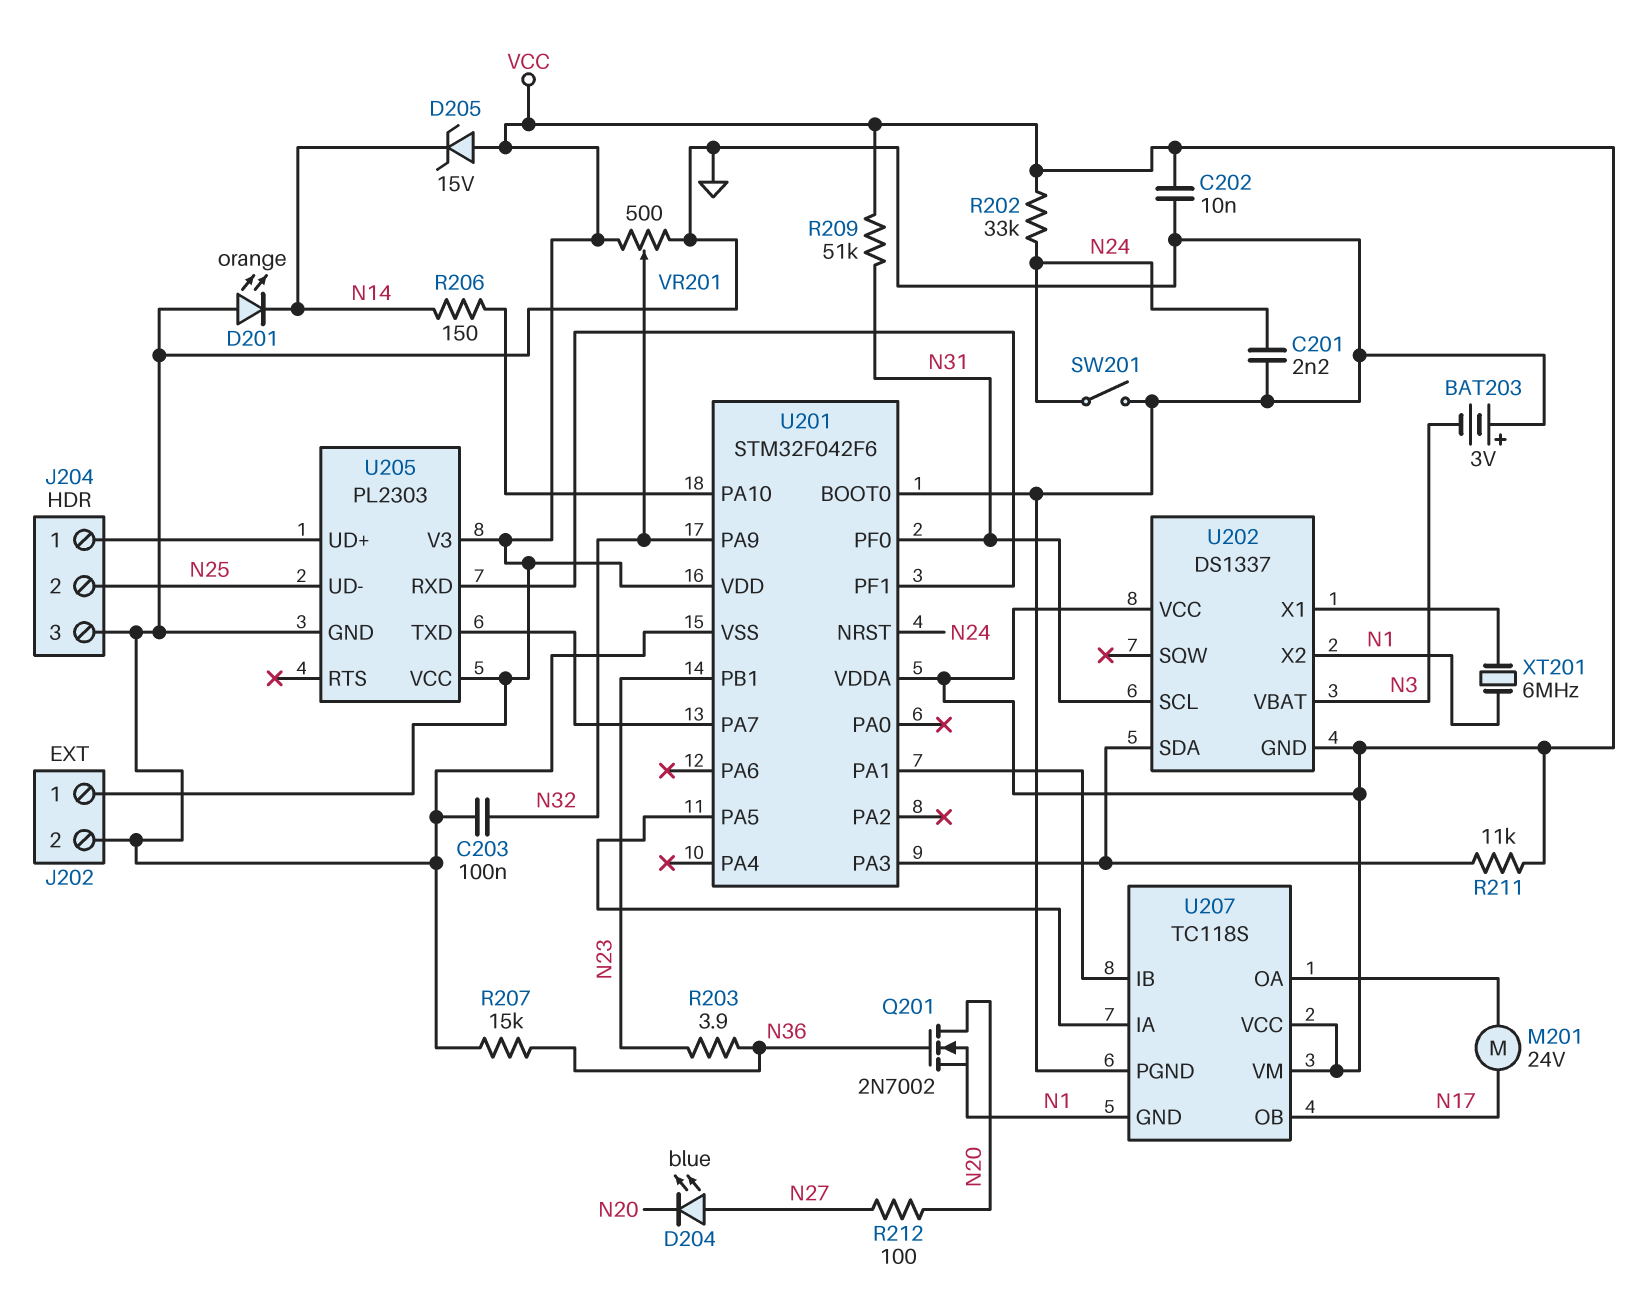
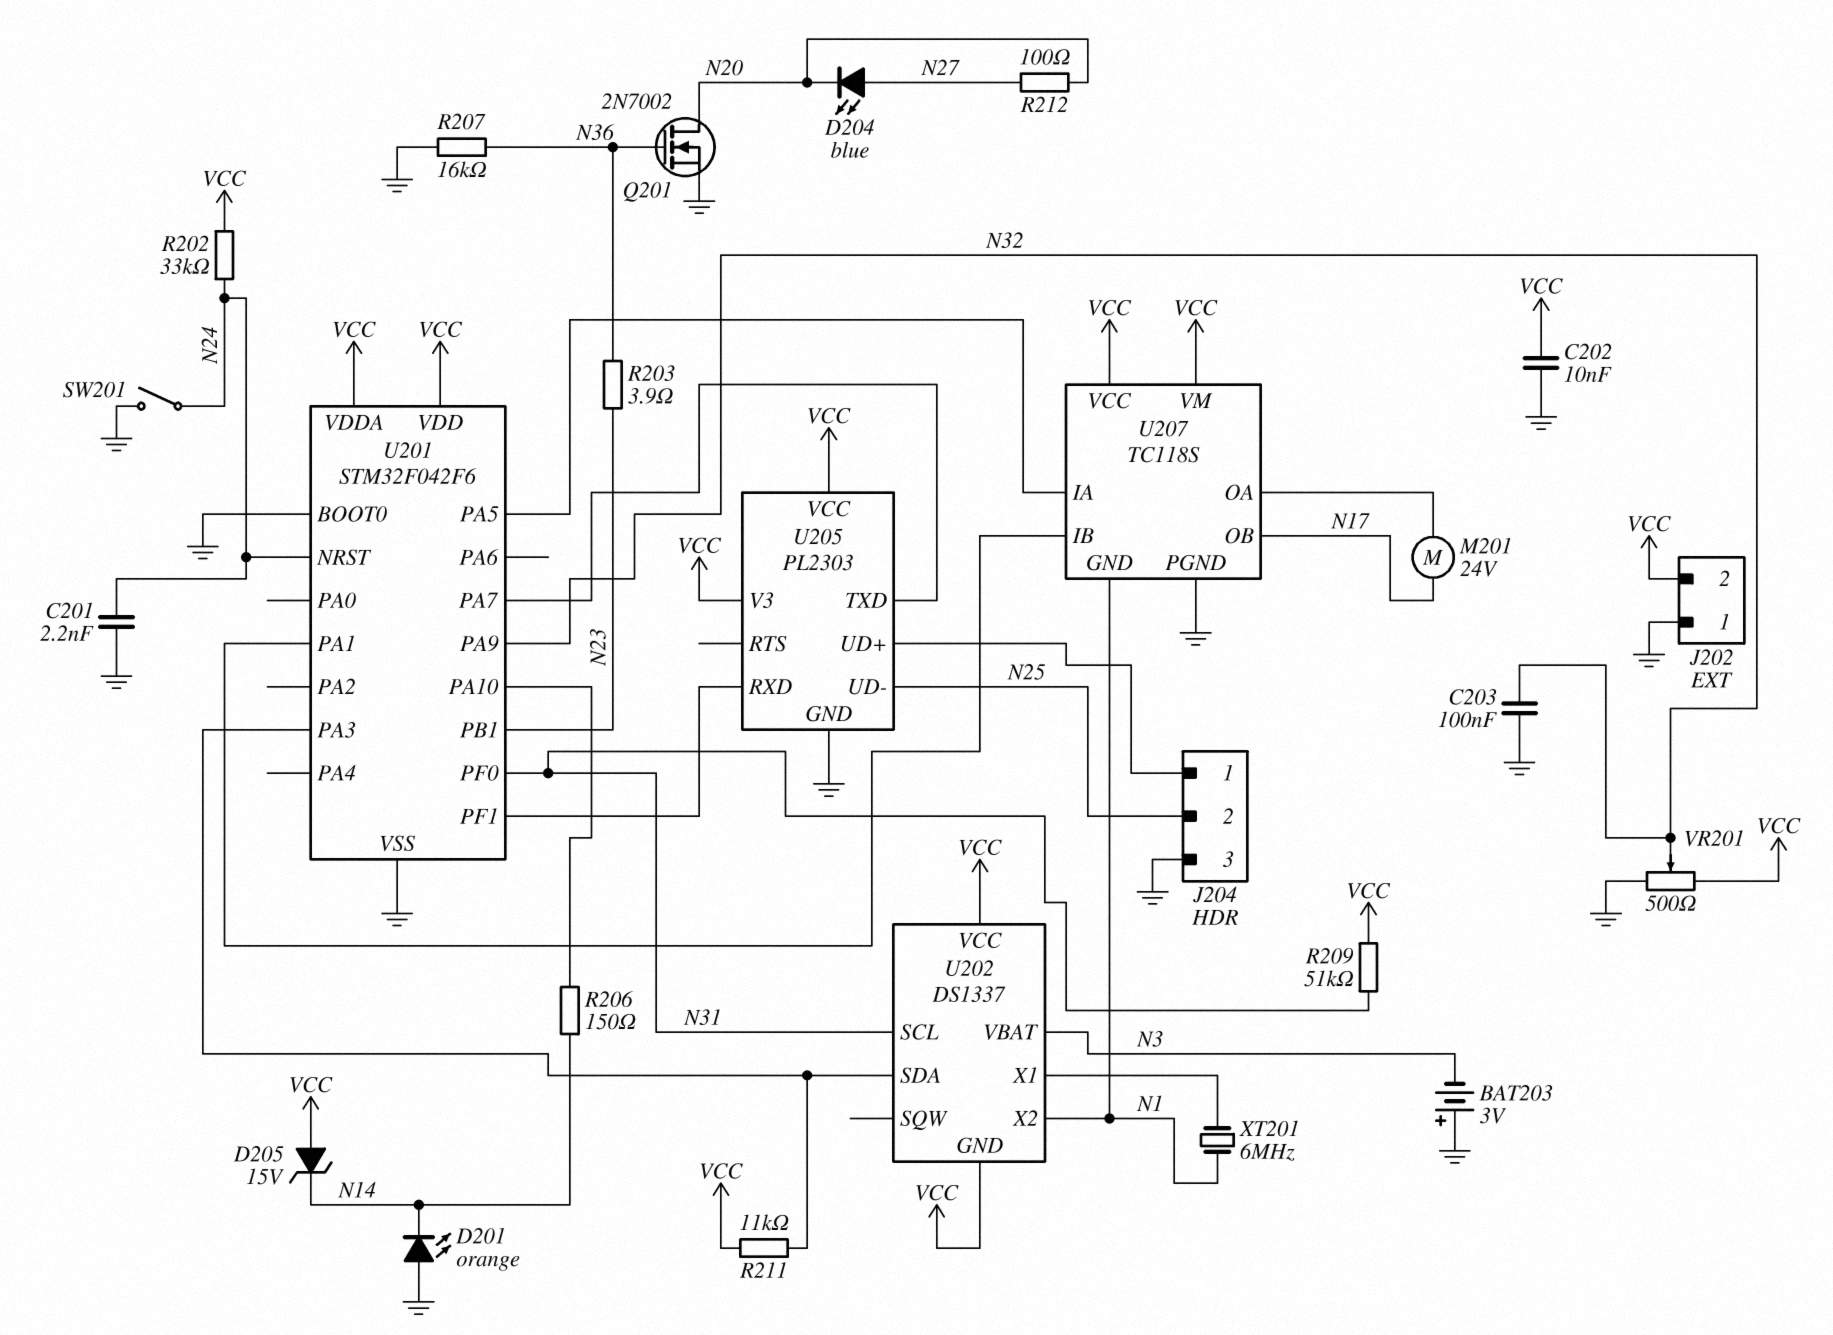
J202 pin 1: VCC -> GND
J202 pin 2: GND -> VCC
Q201: NMOS 2N7002 (G N36, D N20, S N1) -> NMOS 2N7002 (G N36, D N20, S GND)
R207: 15k (GND, N36) -> 16k (GND, N36)

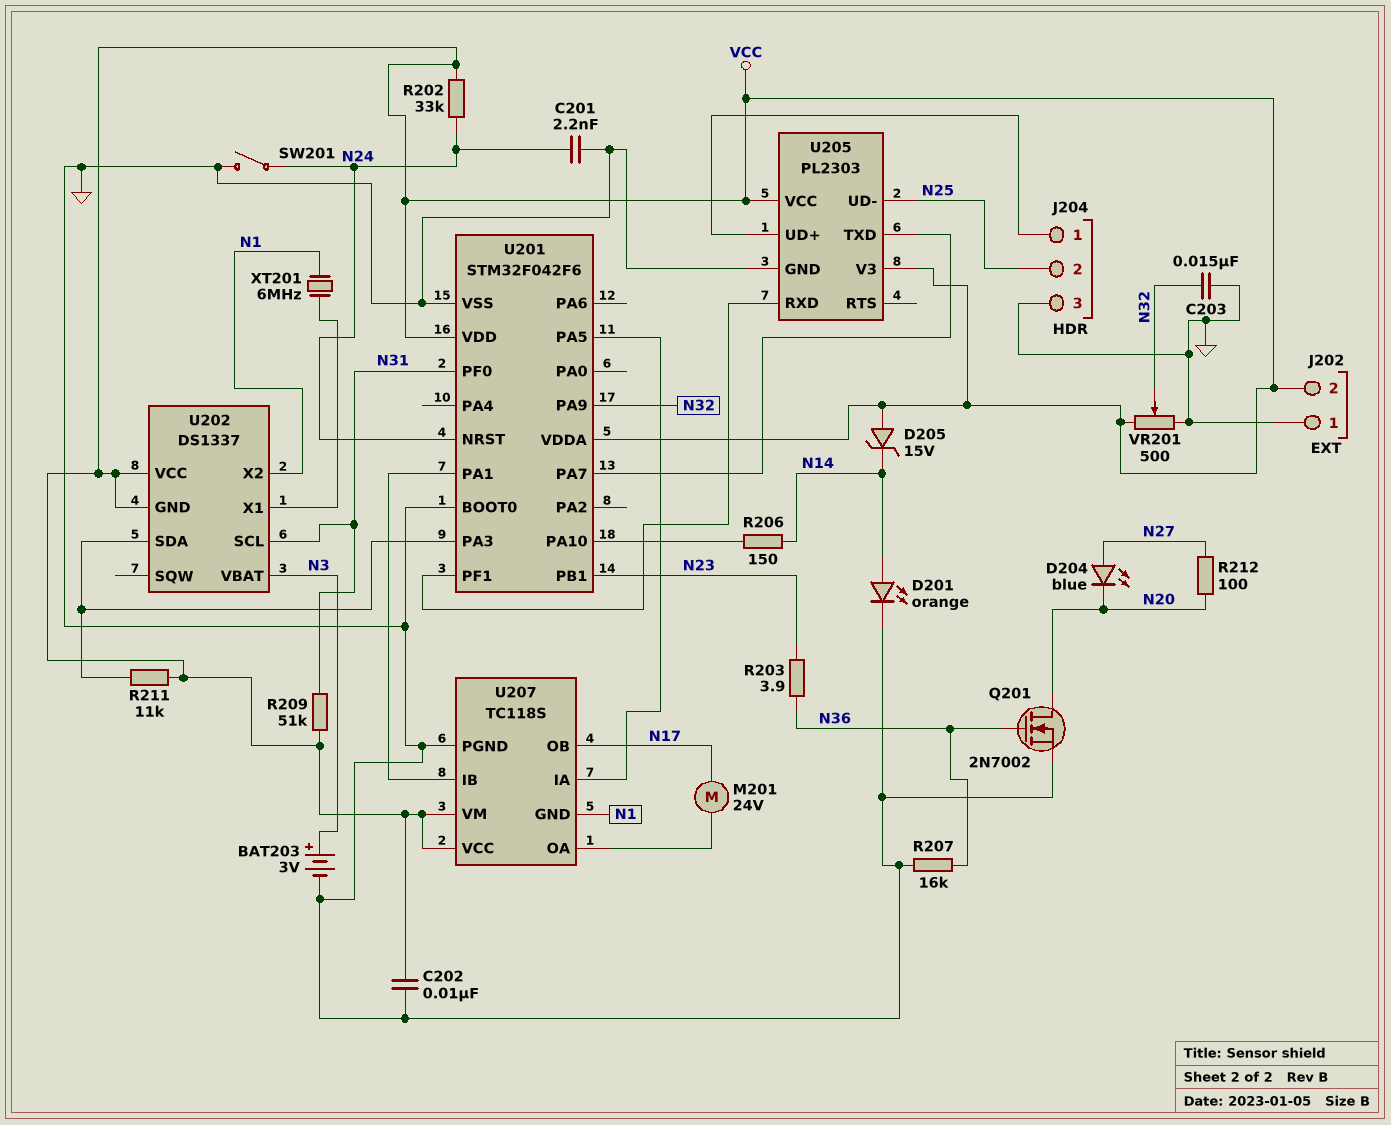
BAT203: 3V (plus GND, minus N3) -> 3V (plus N3, minus GND)
C203: 100nF (GND, N32) -> 15nF (GND, N32)
D201: LED orange (A GND, K N14) -> LED orange (A N14, K GND)

